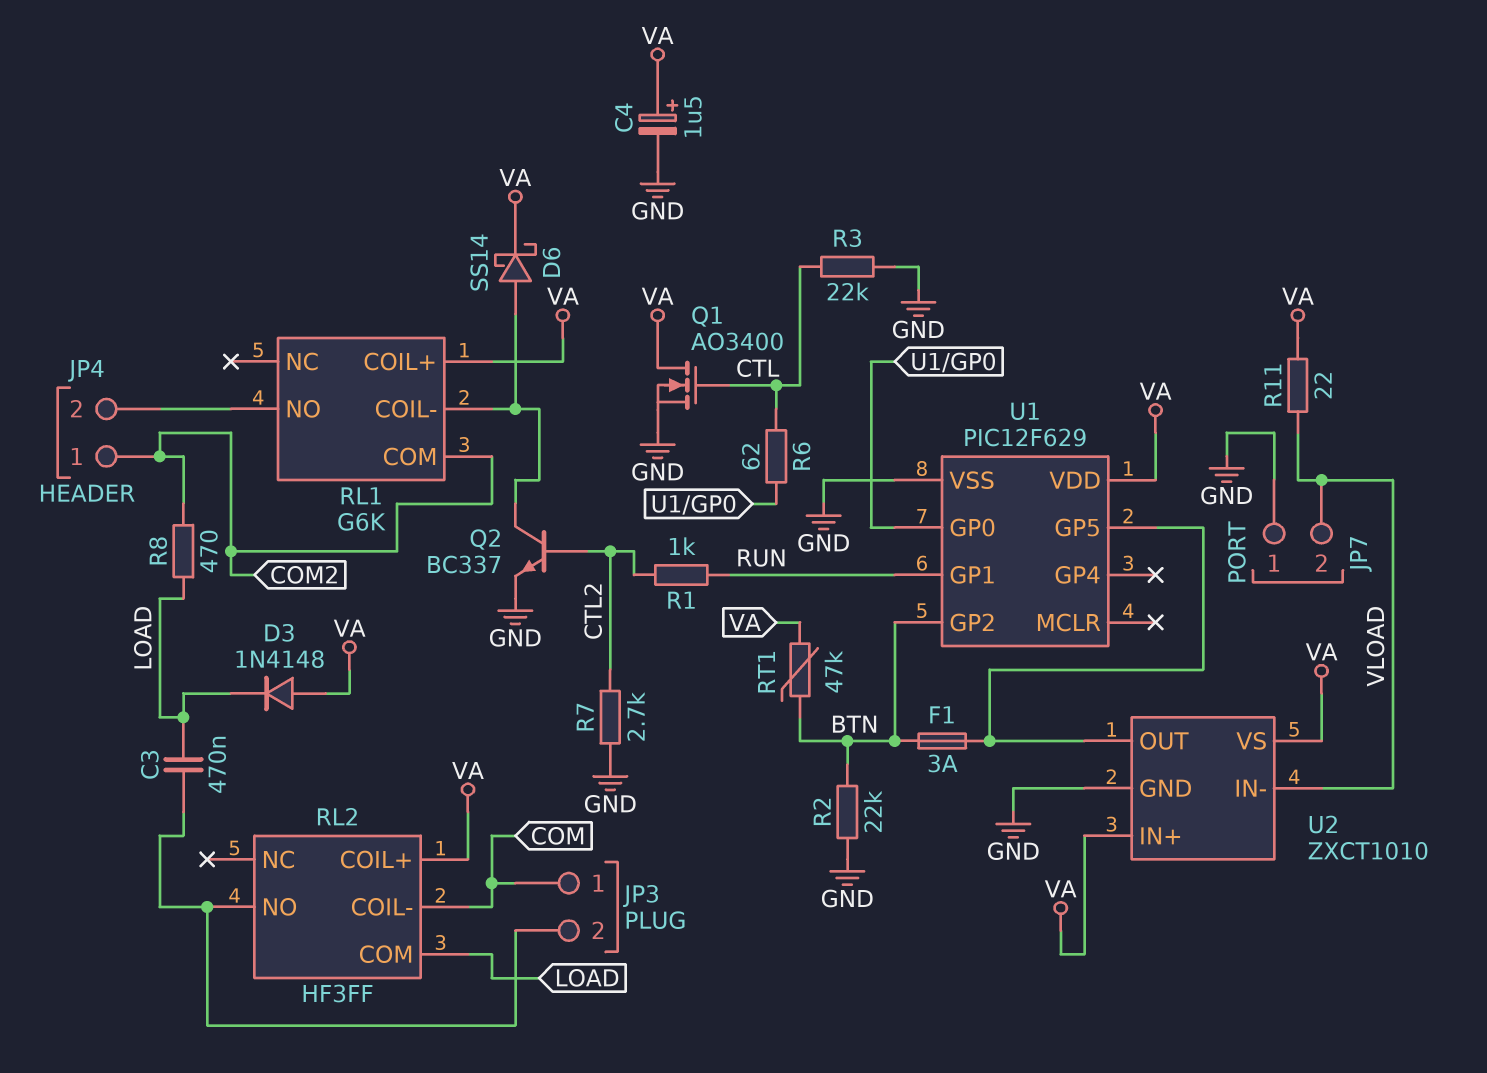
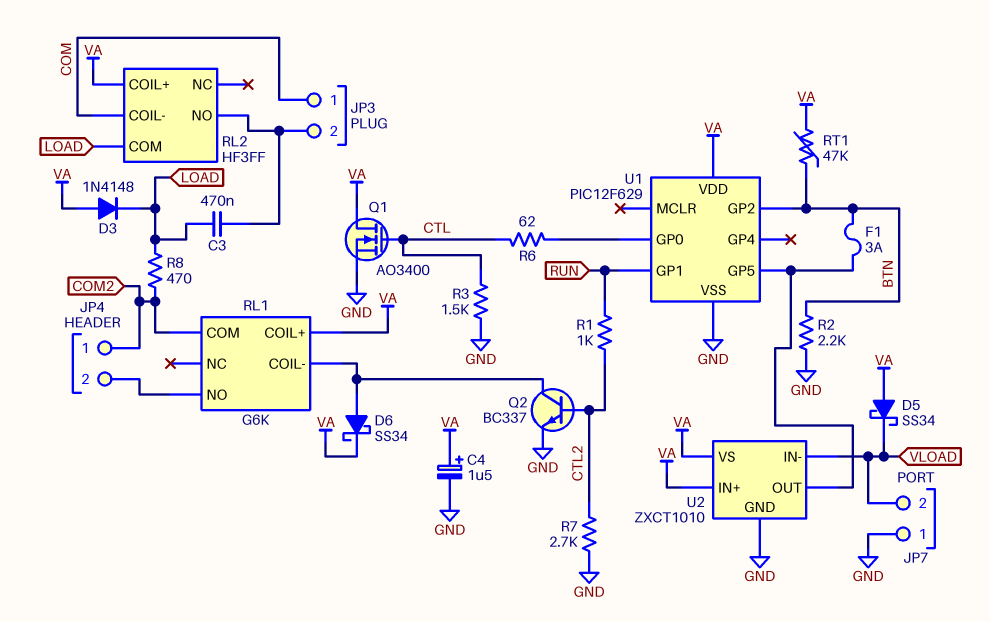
D5: none -> schottky SS34 (A VA, K VLOAD)
D6: schottky SS14 (A RL1/COIL-, K VA) -> schottky SS34 (A RL1/COIL-, K VA)
R2: 22k (BTN, GND) -> 2.2k (BTN, GND)
R3: 22k (CTL, GND) -> 1.5k (CTL, GND)
R11: 22 (VA, VLOAD) -> none

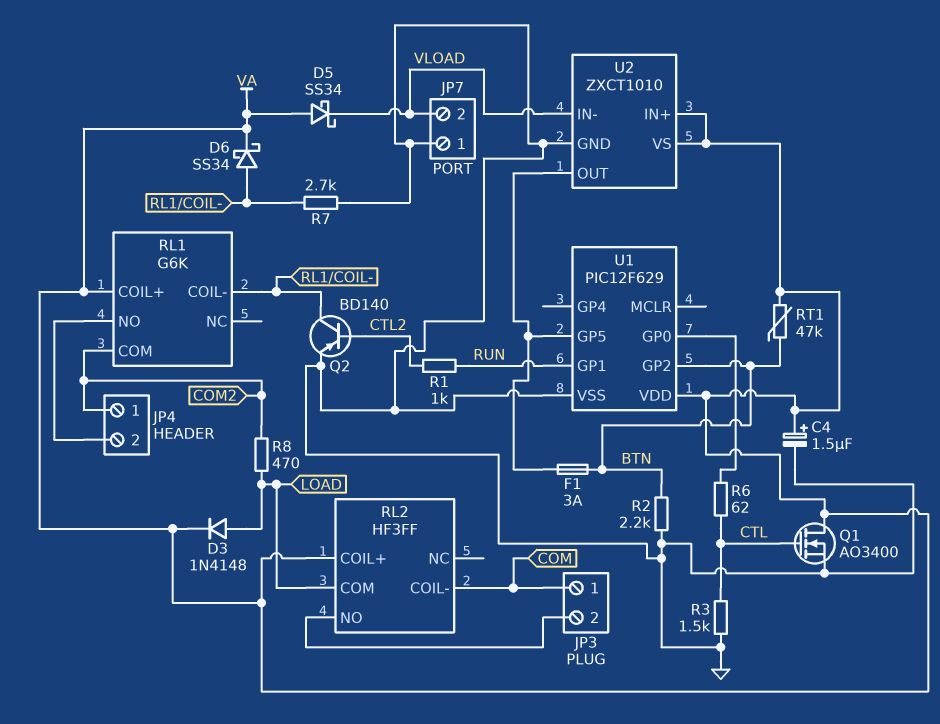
C3: 470nF (JP3/2, LOAD) -> none
D3: diode 1N4148 (A VA, K LOAD) -> diode 1N4148 (A LOAD, K VA)
Q2: NPN BC337 (B CTL2, C RL1/COIL-, E GND) -> PNP BD140 (B CTL2, C RL1/COIL-, E GND)
R7: 2.7k (CTL2, GND) -> 2.7k (GND, RL1/COIL-)

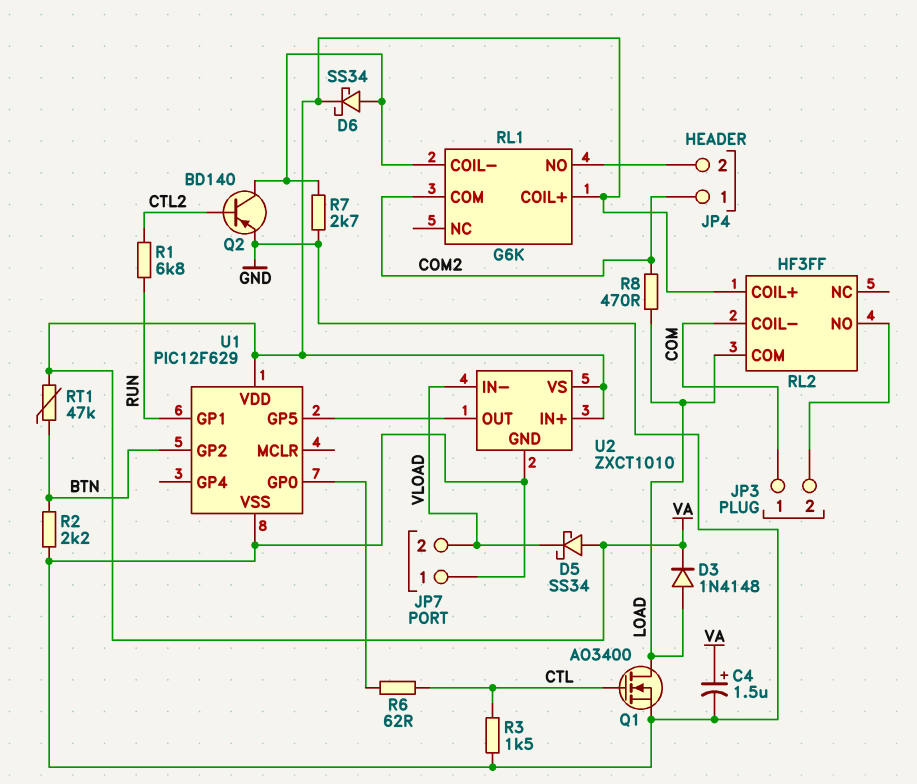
F1: 3A (BTN, U1/GP5) -> none
Q1: NMOS AO3400 (G CTL, D VA, S GND) -> NMOS AO3400 (G CTL, D LOAD, S GND)
R1: 1k (CTL2, RUN) -> 6.8k (CTL2, RUN)

